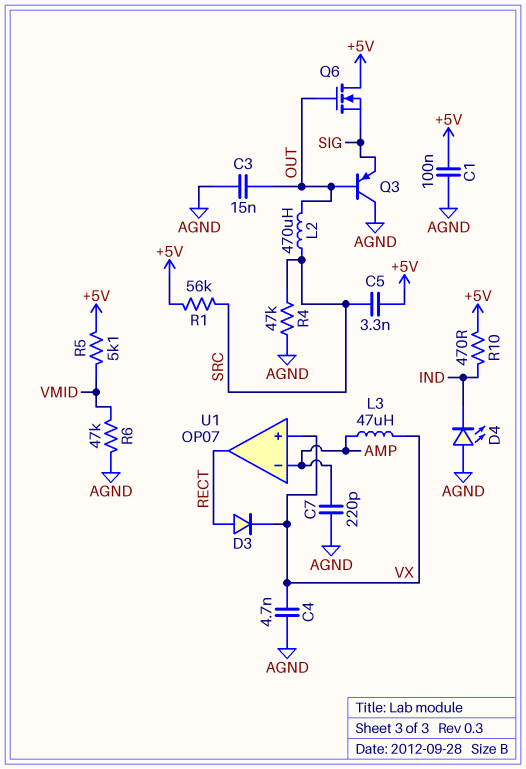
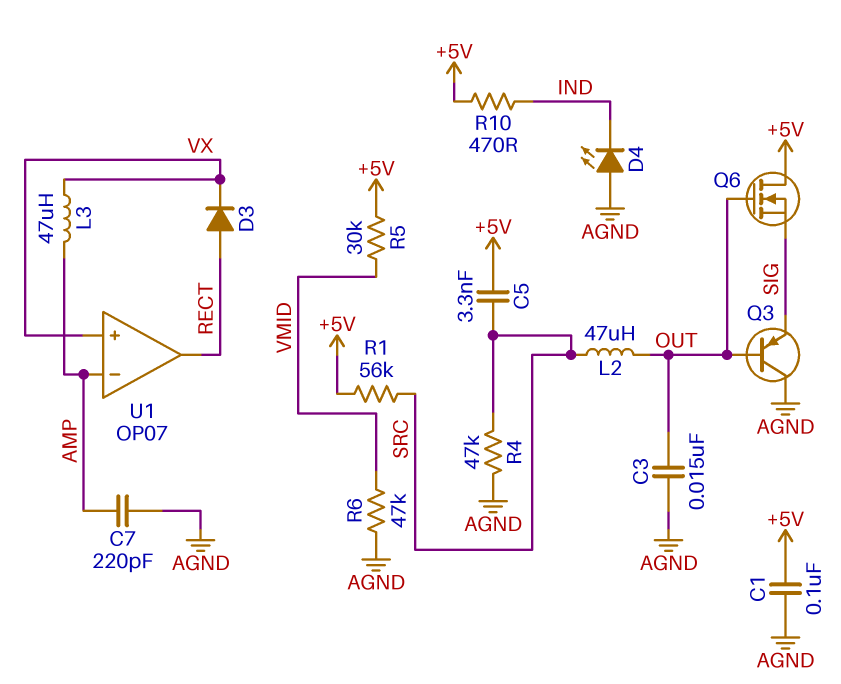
C4: 4.7nF (AGND, VX) -> none
L2: 470uH (OUT, SRC) -> 47uH (OUT, SRC)
R5: 5.1k (+5V, VMID) -> 30k (+5V, VMID)

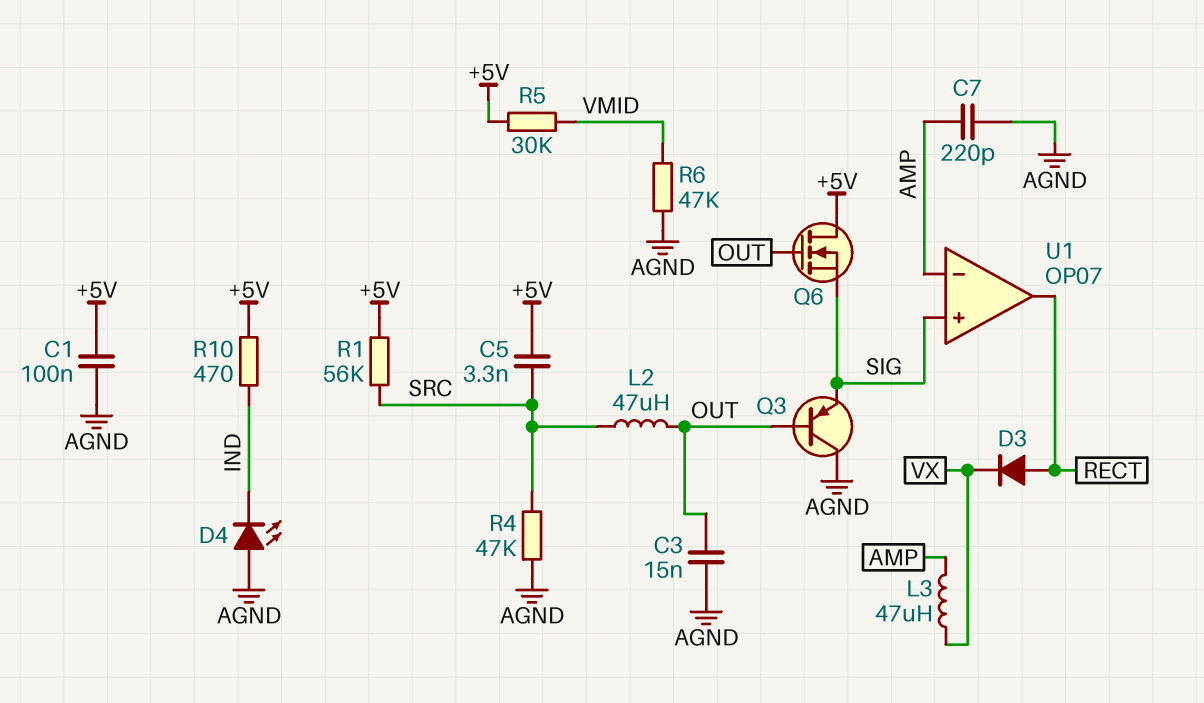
U1 pin in+: VX -> SIG

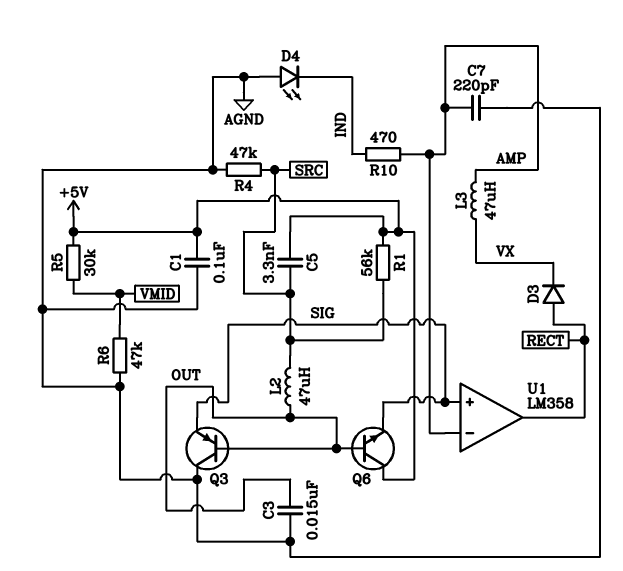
Q6: NMOS (G OUT, D +5V, S SIG) -> NPN (B OUT, C +5V, E SIG)
R10: 470 (+5V, IND) -> 470 (AMP, IND)
U1: OP07 -> LM358

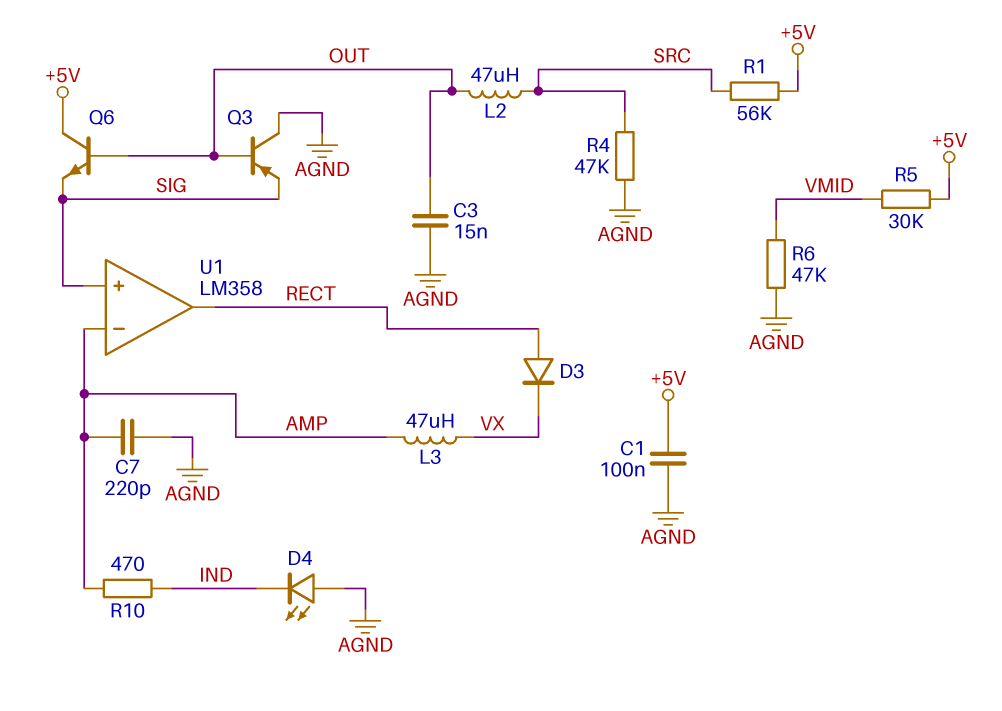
C5: 3.3nF (+5V, SRC) -> none

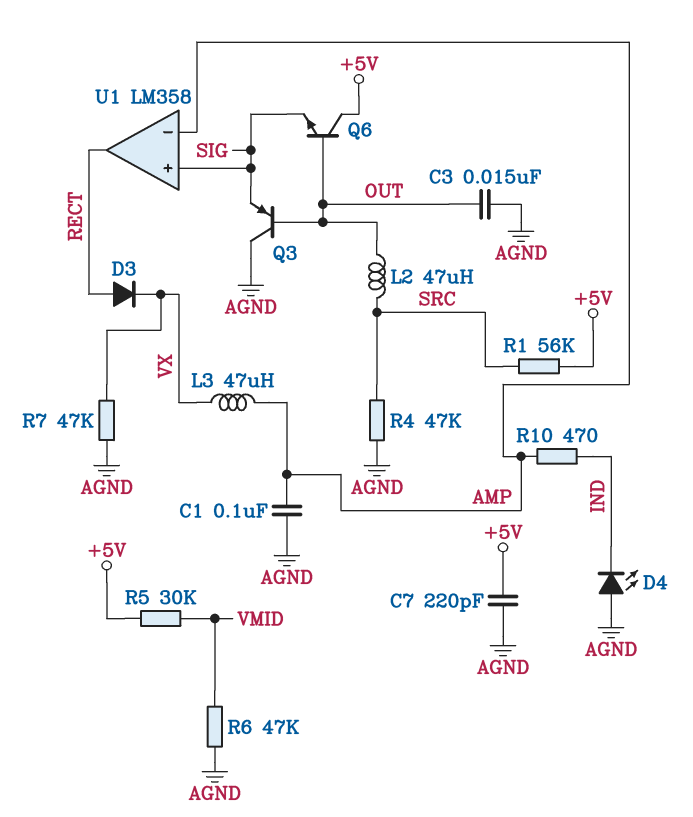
C1: 100nF (+5V, AGND) -> 100nF (AGND, AMP)
C7: 220pF (AGND, AMP) -> 220pF (+5V, AGND)
R7: none -> 47k (AGND, VX)

